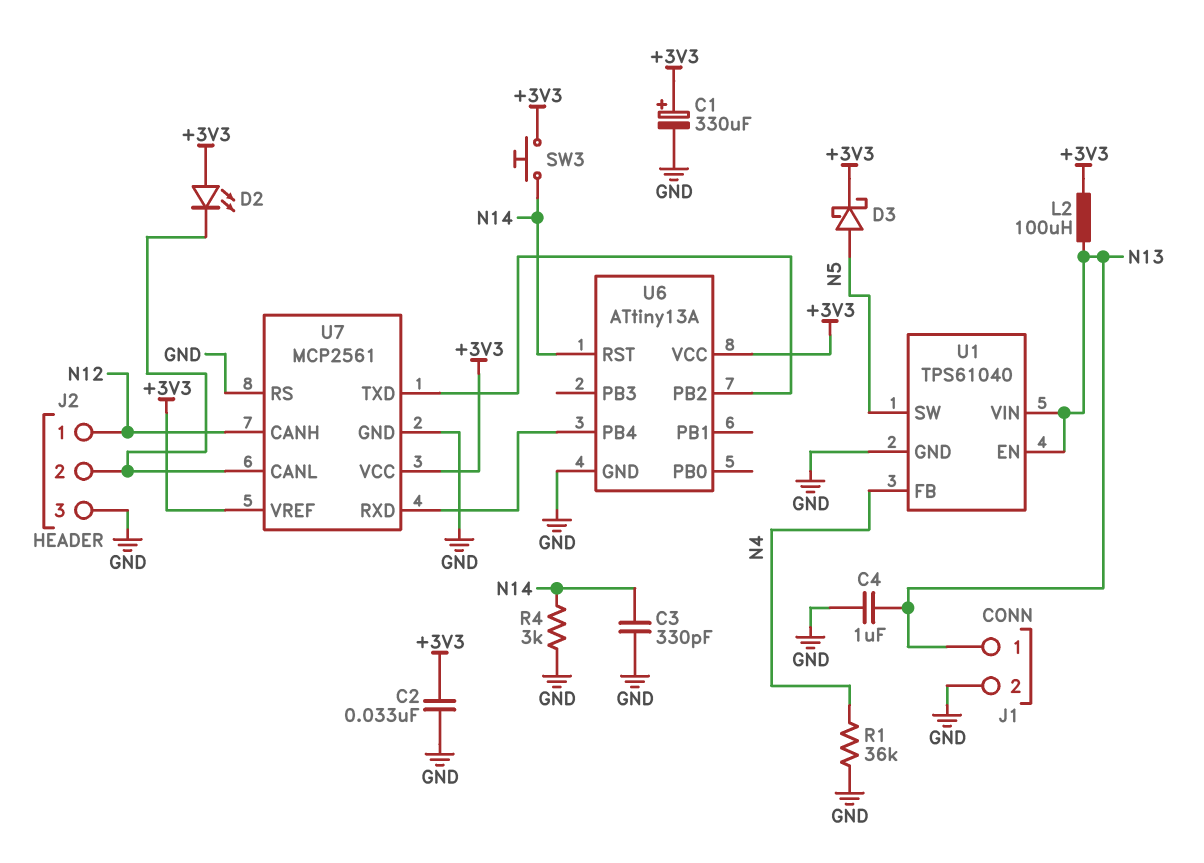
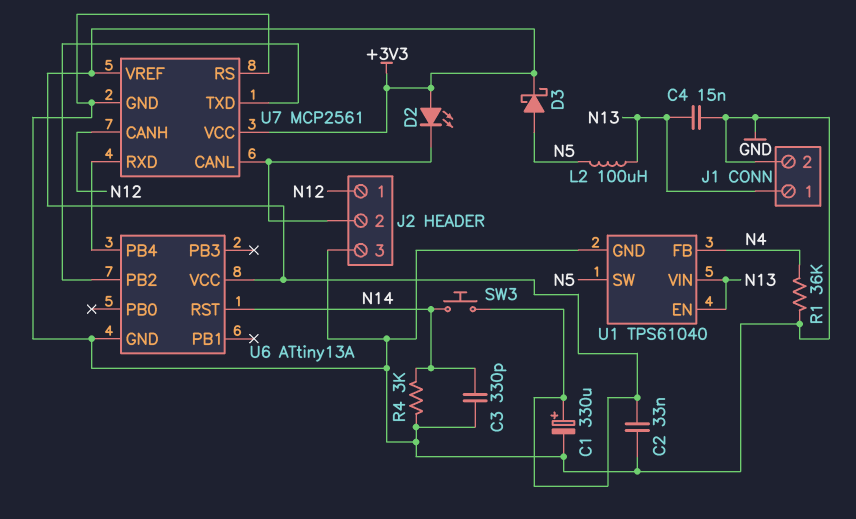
C4: 1uF (GND, N13) -> 15nF (GND, N13)
L2: 100uH (+3V3, N13) -> 100uH (N5, N13)

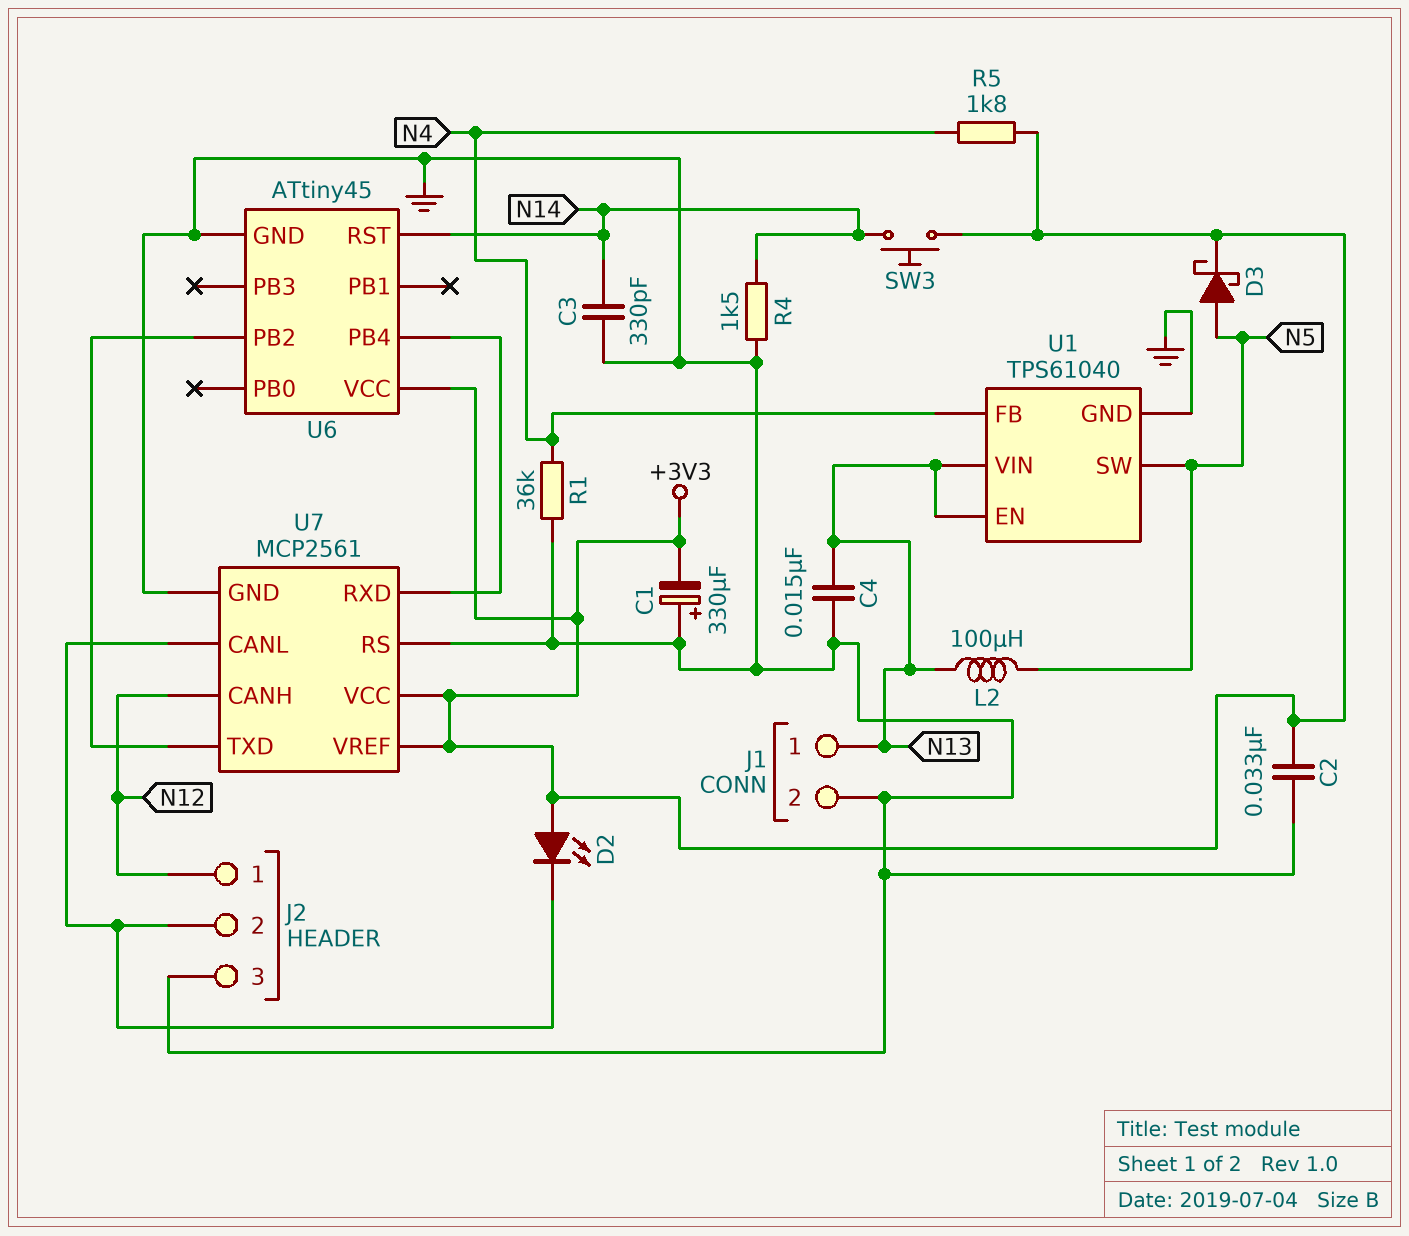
C1: 330uF (plus +3V3, minus GND) -> 330uF (plus GND, minus +3V3)
R4: 3k (GND, N14) -> 1.5k (GND, N14)
R5: none -> 1.8k (+3V3, N4)
U6: ATtiny13A -> ATtiny45

